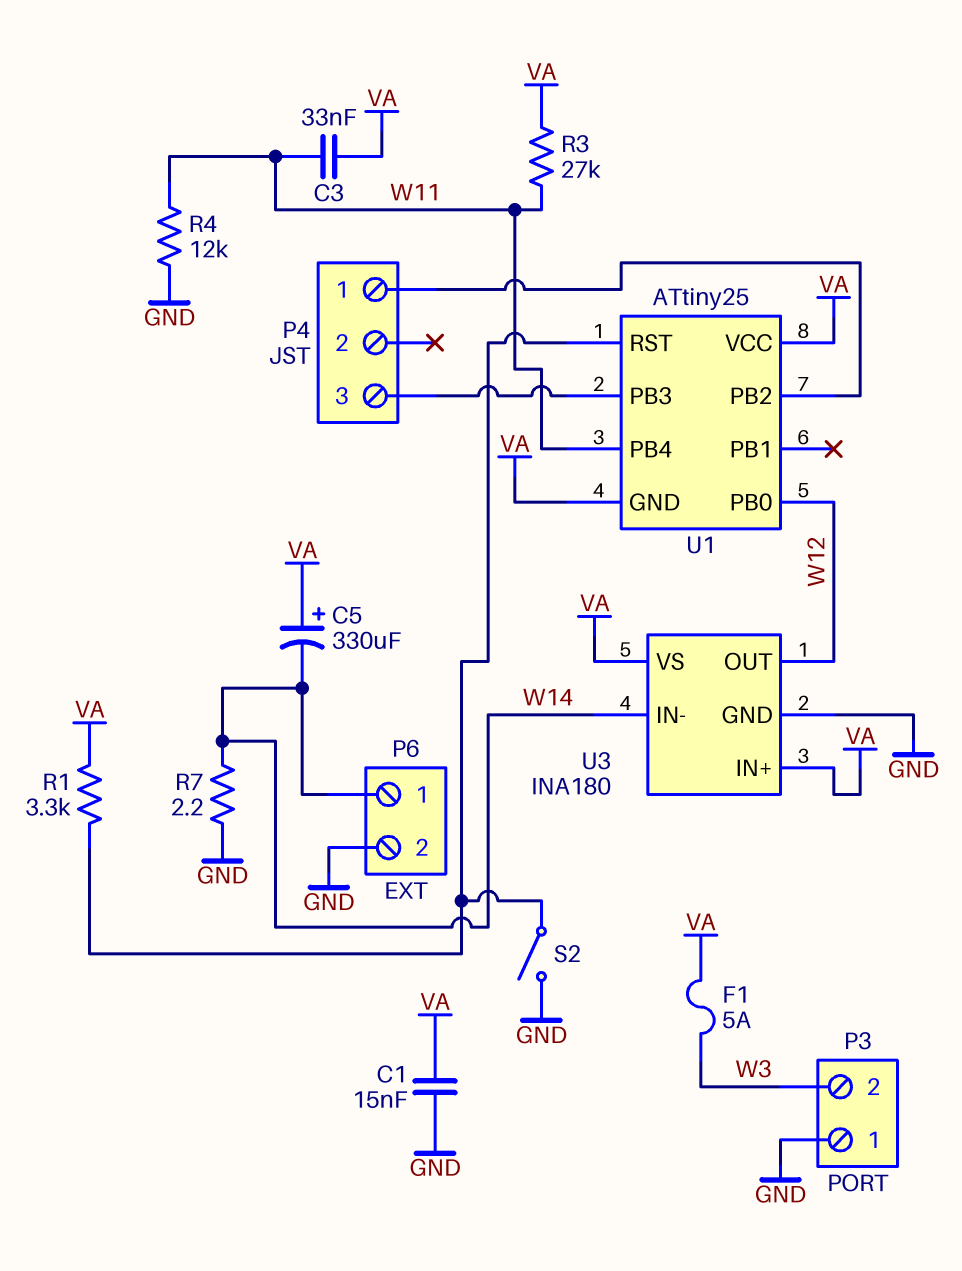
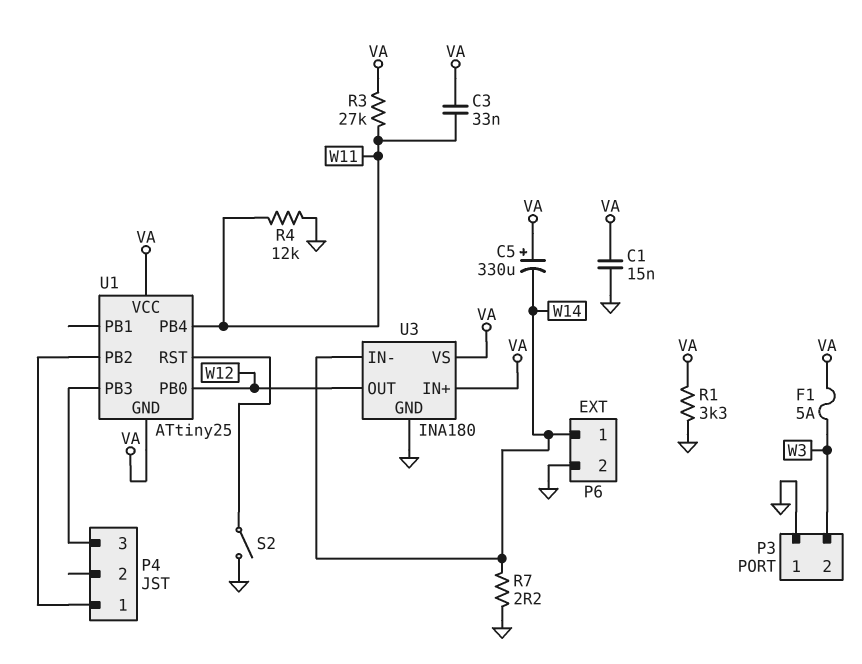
R1: 3.3k (U1/RST, VA) -> 3.3k (GND, VA)

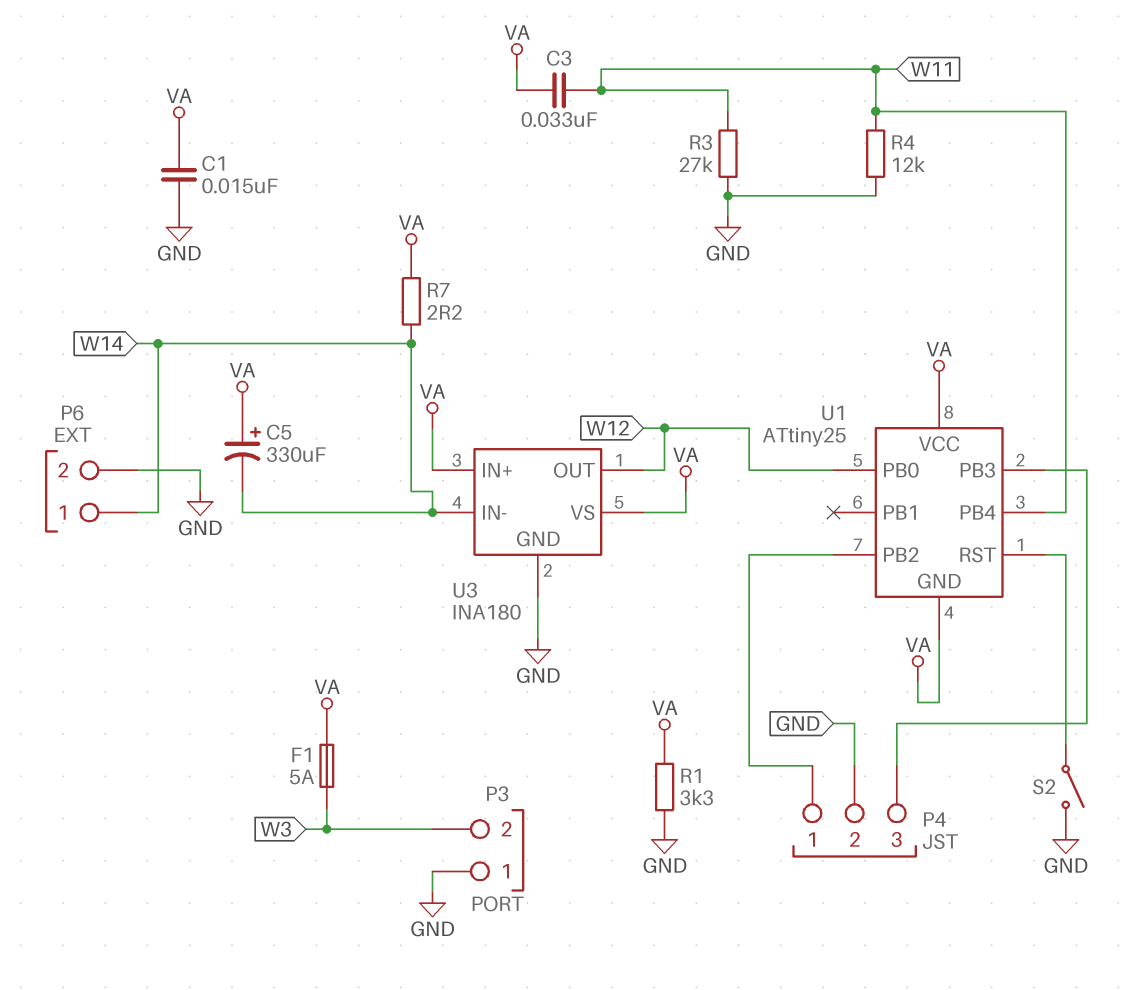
P4 pin 2: none -> GND
R3: 27k (VA, W11) -> 27k (GND, W11)
R7: 2.2 (GND, W14) -> 2.2 (VA, W14)

